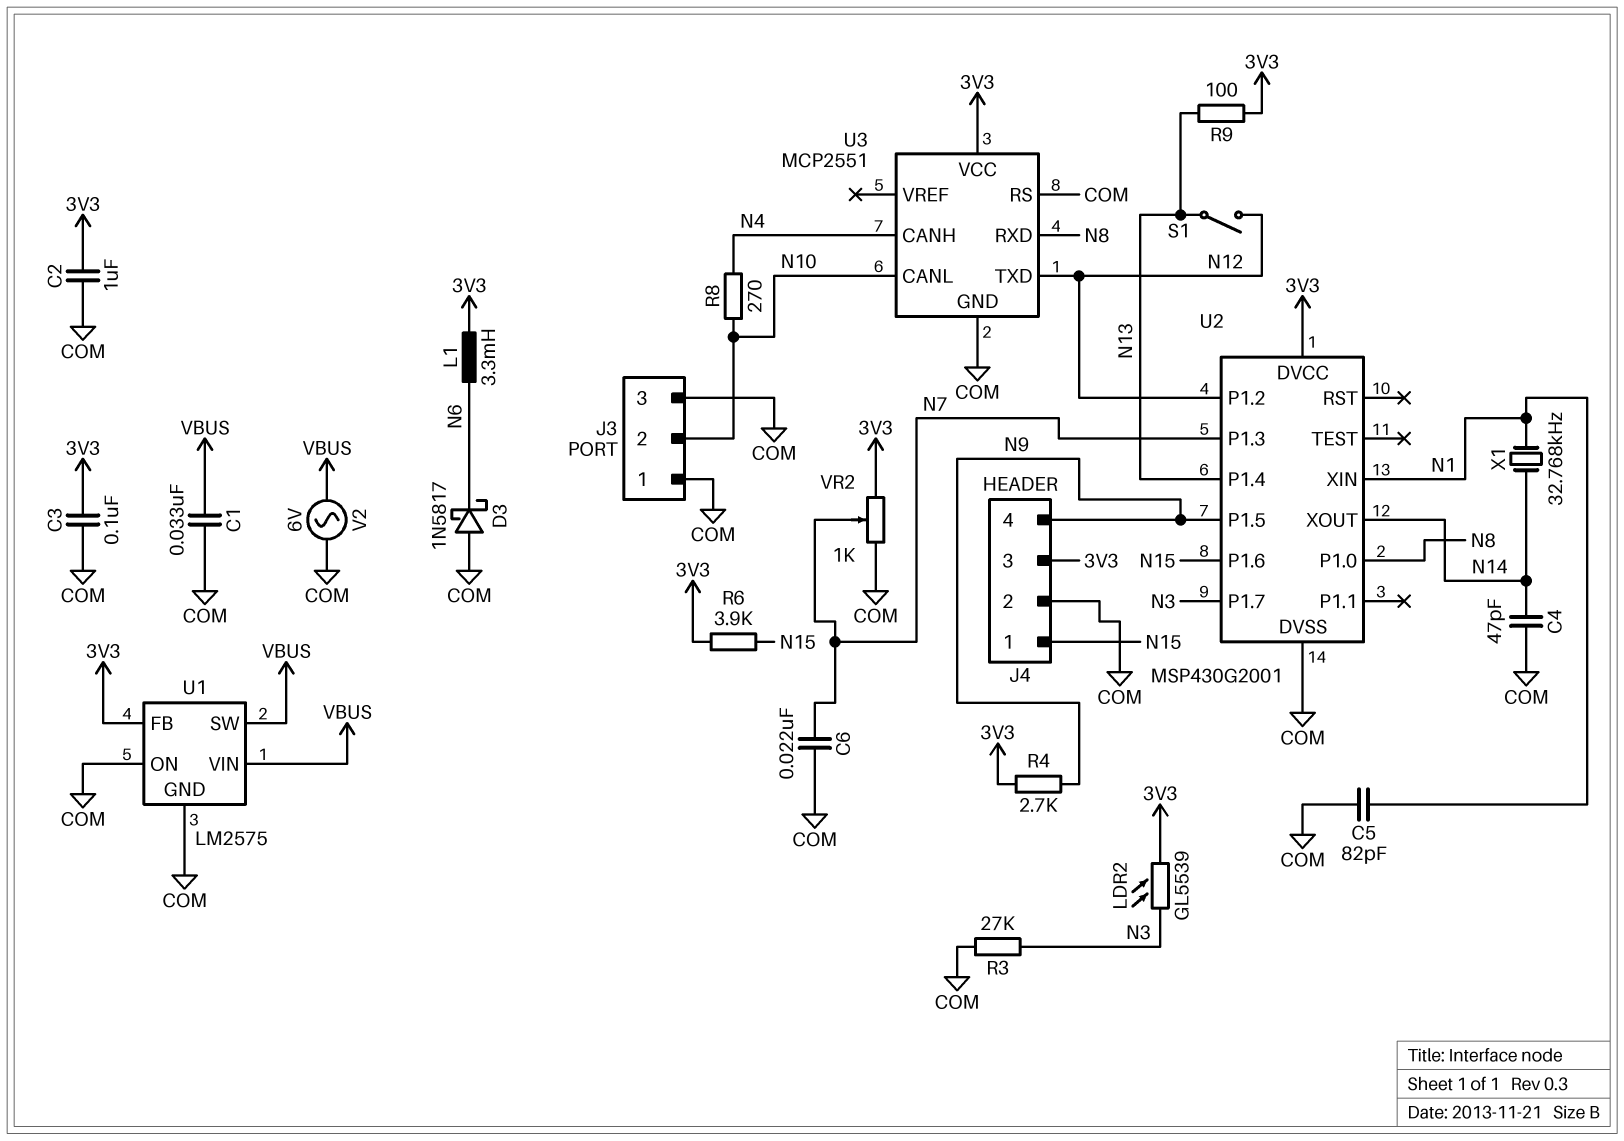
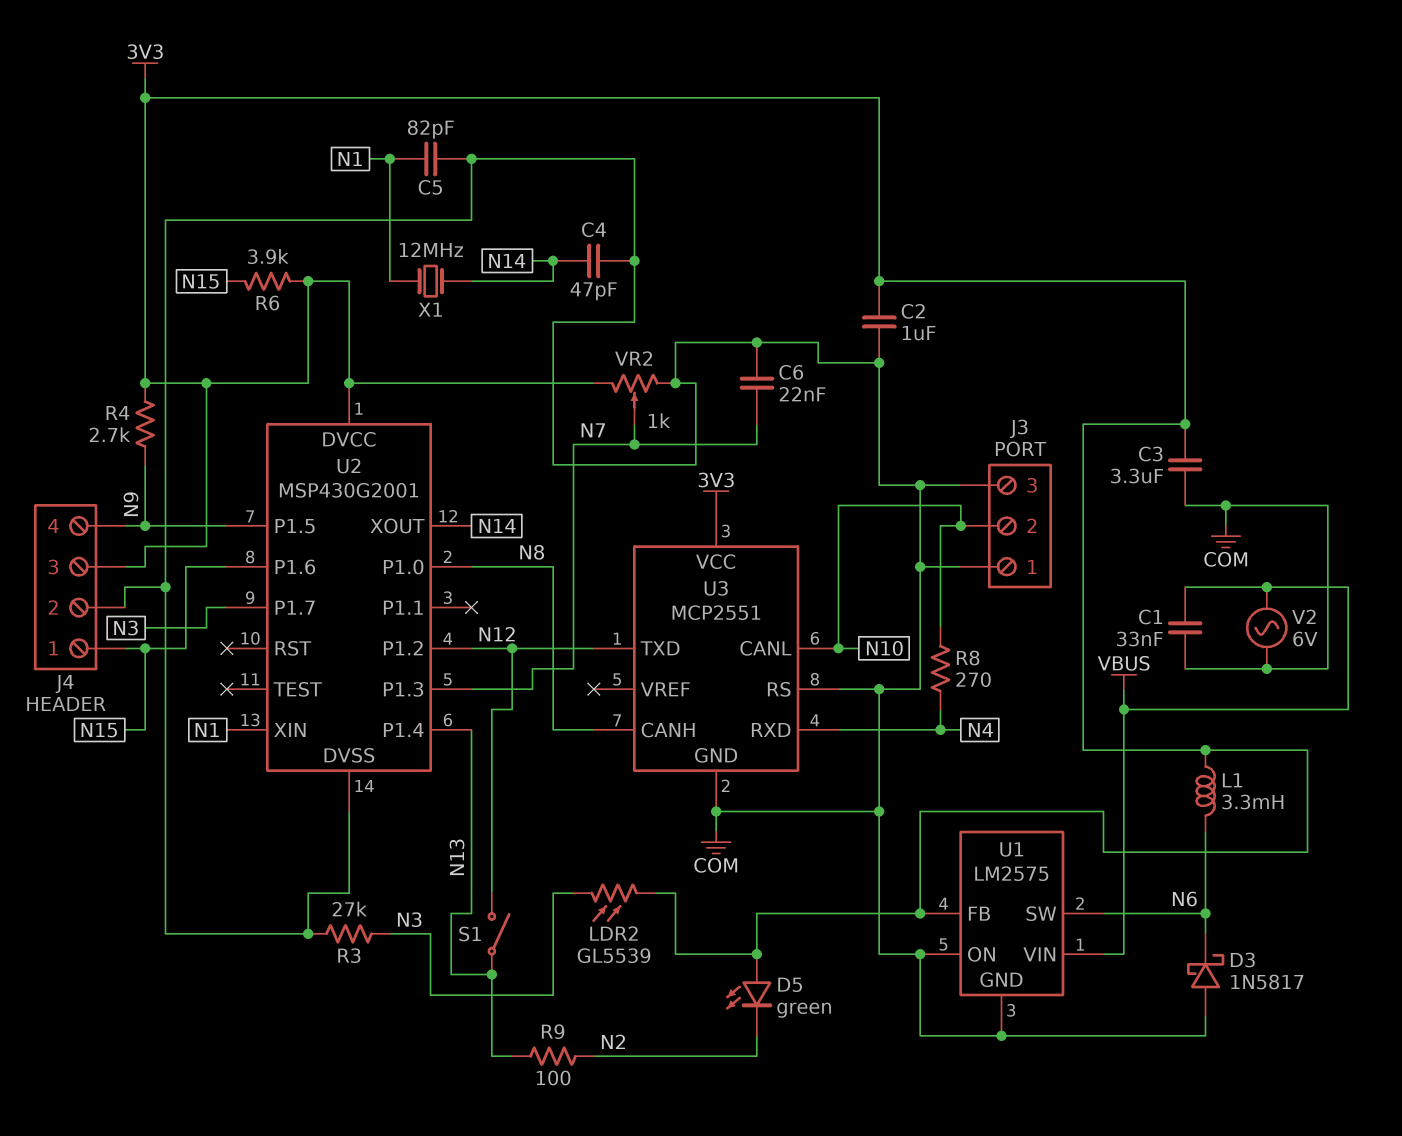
C3: 100nF (3V3, COM) -> 3.3uF (3V3, COM)
D5: none -> LED green (A 3V3, K N2)
R9: 100 (3V3, N13) -> 100 (N2, N13)
U1 pin SW: VBUS -> N6
U3 pin CANH: N4 -> N8
U3 pin RXD: N8 -> N4
X1: 32.768kHz (N1, N14) -> 12MHz (N1, N14)

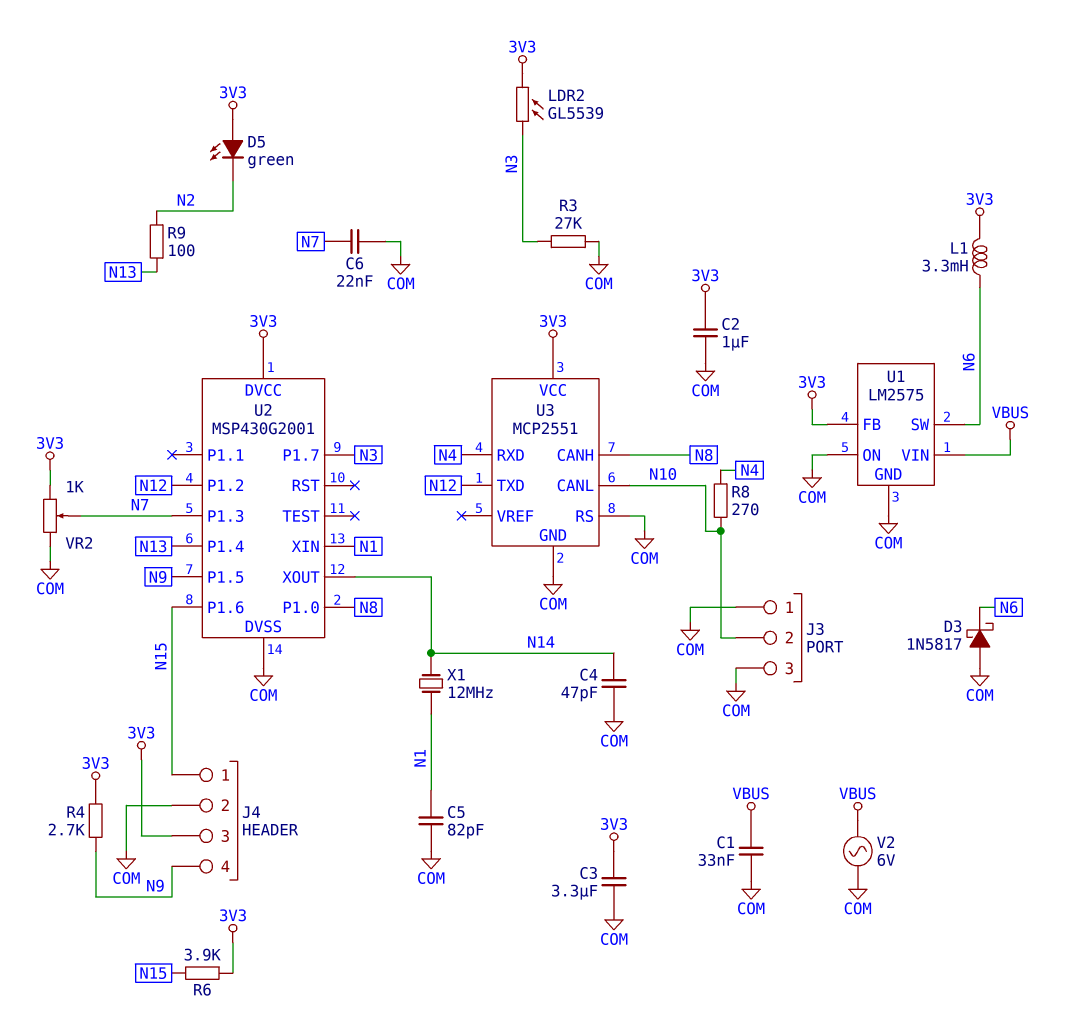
S1: switch (N12, N13) -> none

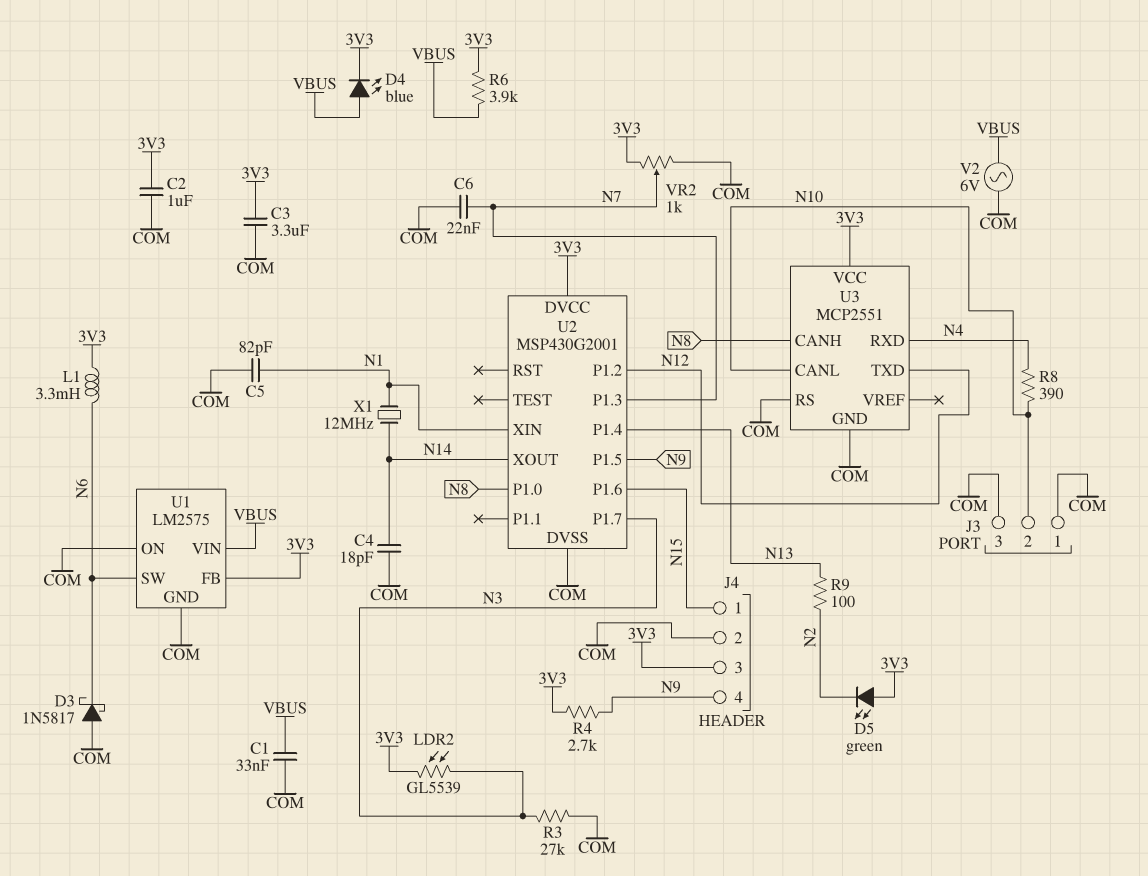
C4: 47pF (COM, N14) -> 18pF (COM, N14)
D4: none -> LED blue (A VBUS, K 3V3)
R6: 3.9k (3V3, N15) -> 3.9k (3V3, VBUS)
R8: 270 (N4, N10) -> 390 (N4, N10)

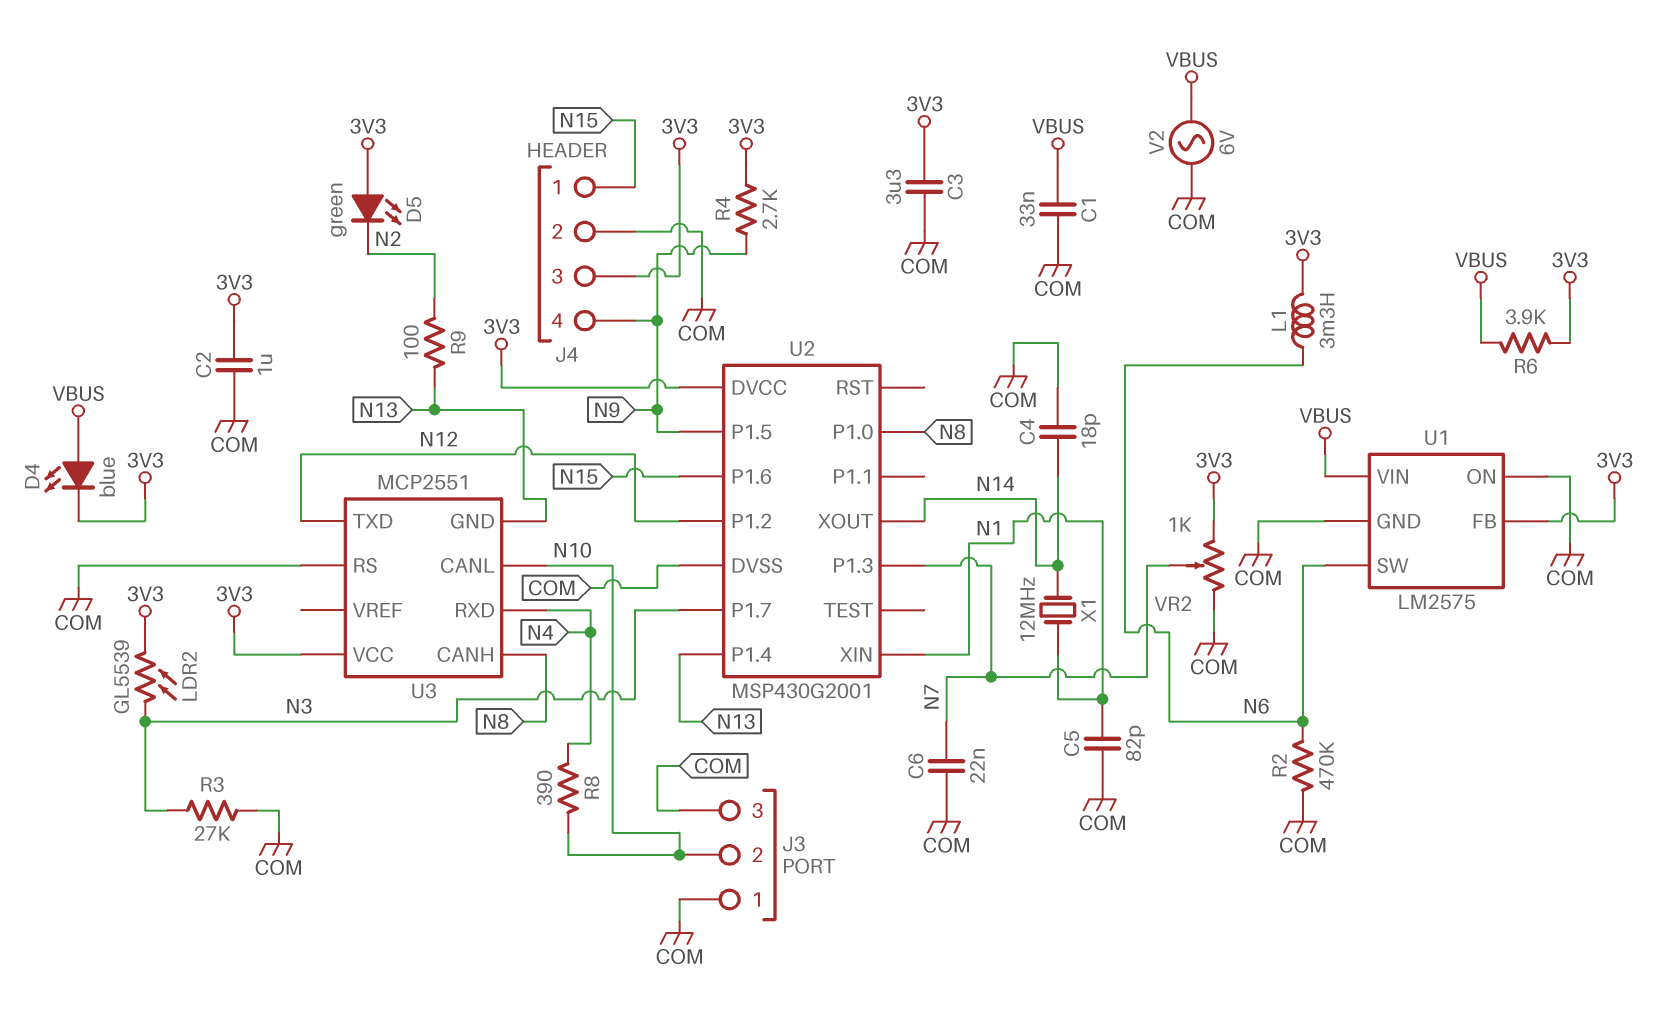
D3: schottky 1N5817 (A COM, K N6) -> none
R2: none -> 470k (COM, N6)
U3 pin GND: COM -> N13

